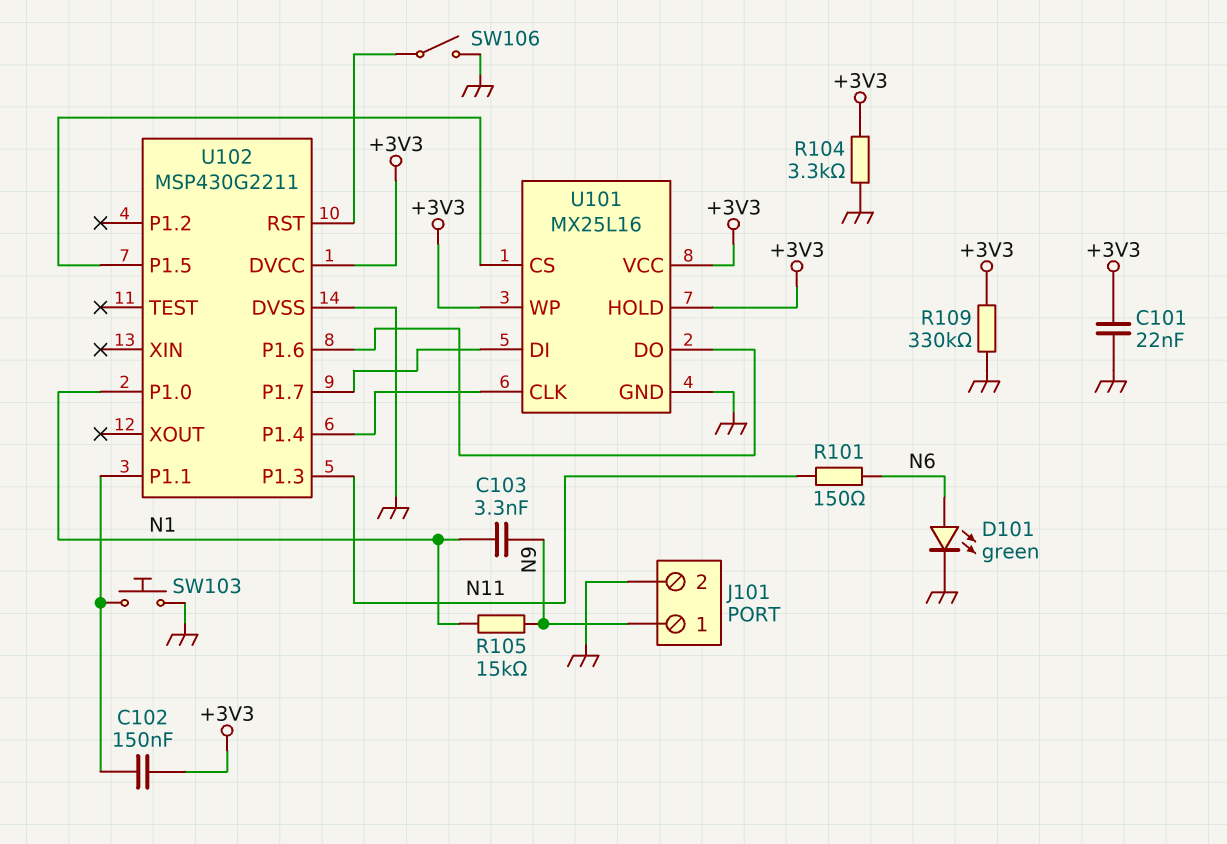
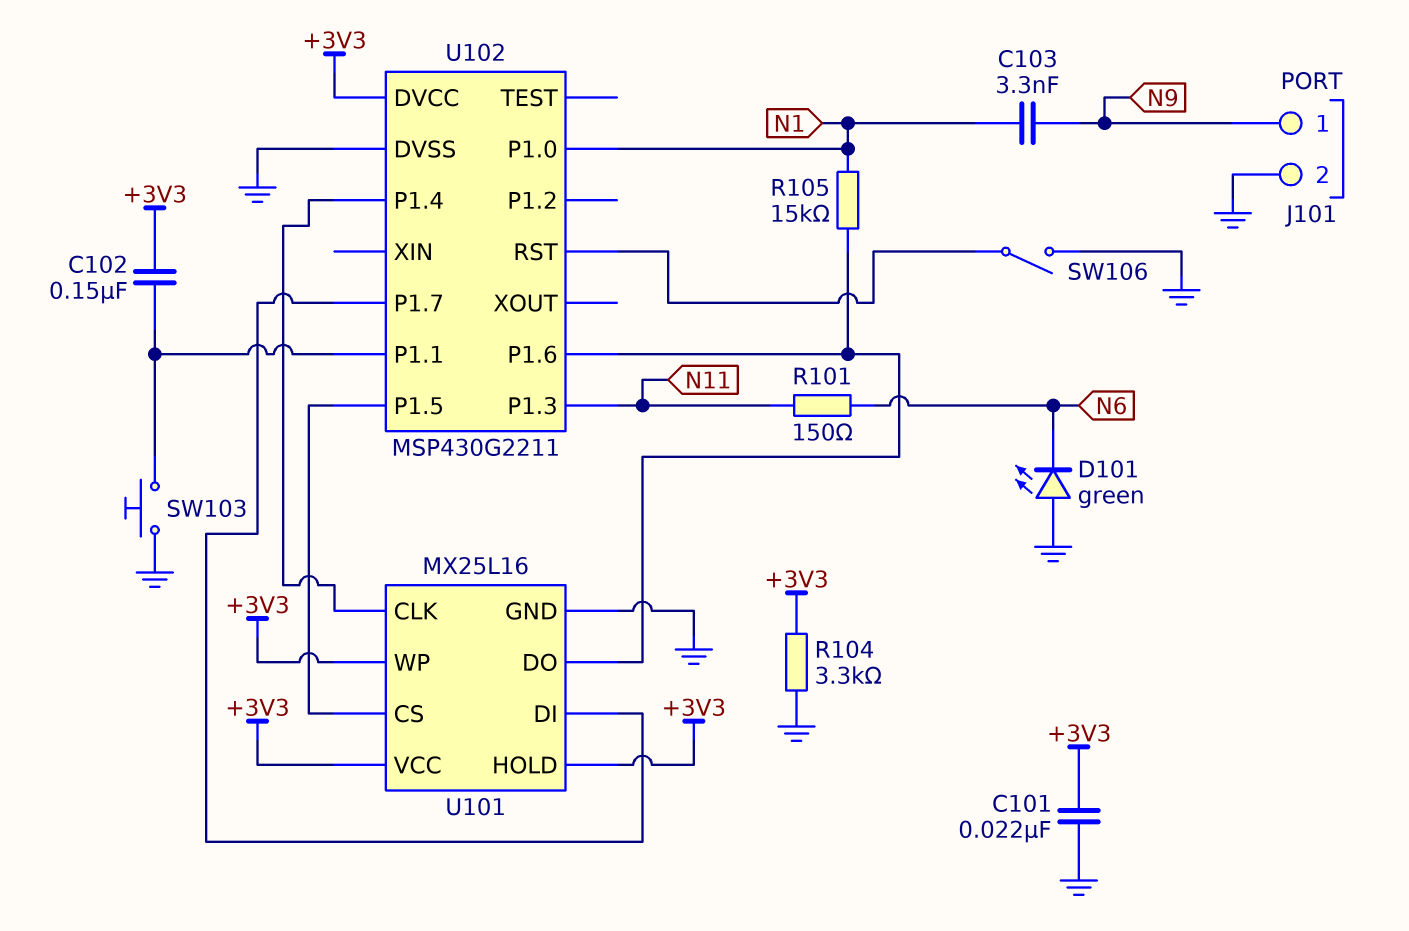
D101: LED green (A N6, K GND) -> LED green (A GND, K N6)
R105: 15k (N1, N9) -> 15k (N1, U101/DO)
R109: 330k (+3V3, GND) -> none

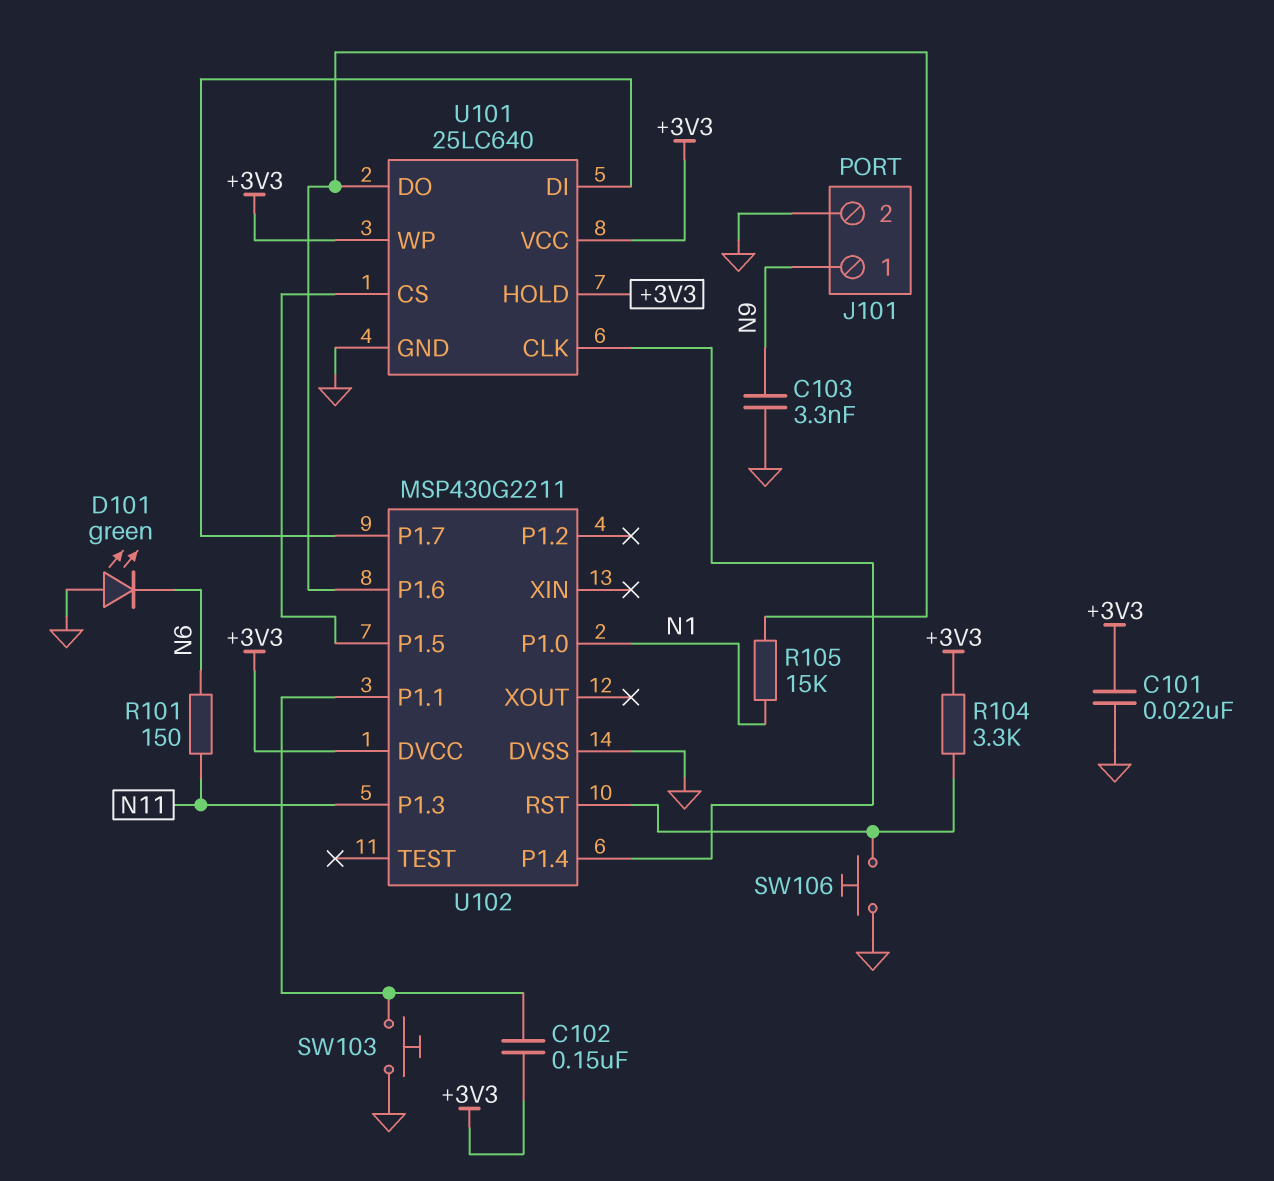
C103: 3.3nF (N1, N9) -> 3.3nF (GND, N9)
R104: 3.3k (+3V3, GND) -> 3.3k (+3V3, U102/RST)
SW106: switch (GND, U102/RST) -> button (GND, U102/RST)
U101: MX25L16 -> 25LC640

